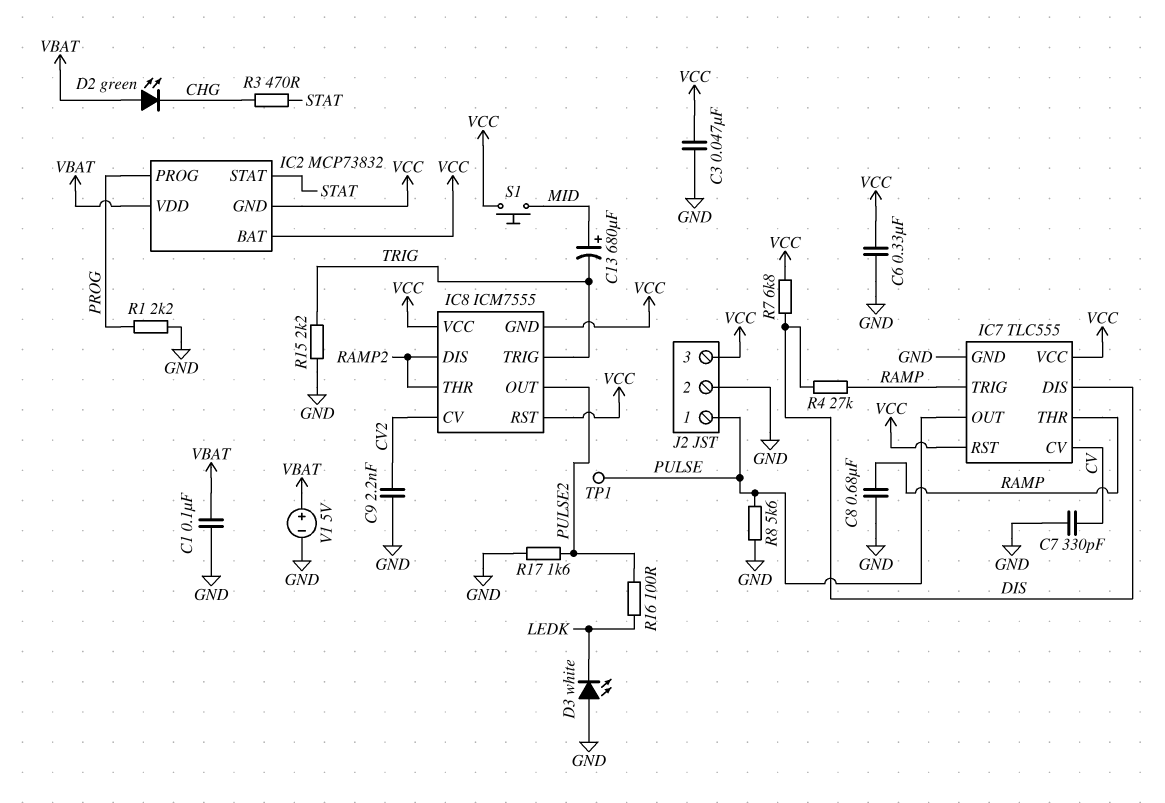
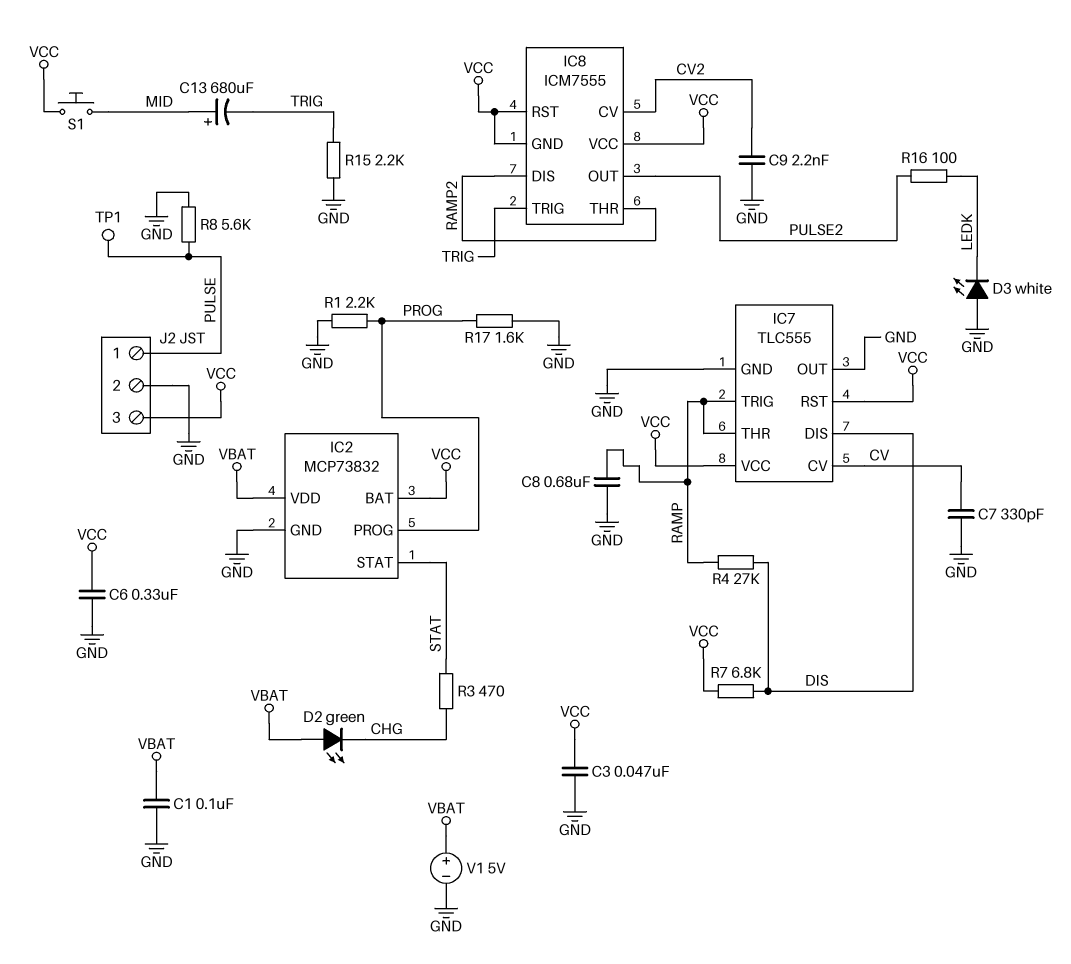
IC2 pin GND: VCC -> GND
IC7 pin OUT: PULSE -> GND
R17: 1.6k (GND, PULSE2) -> 1.6k (GND, PROG)

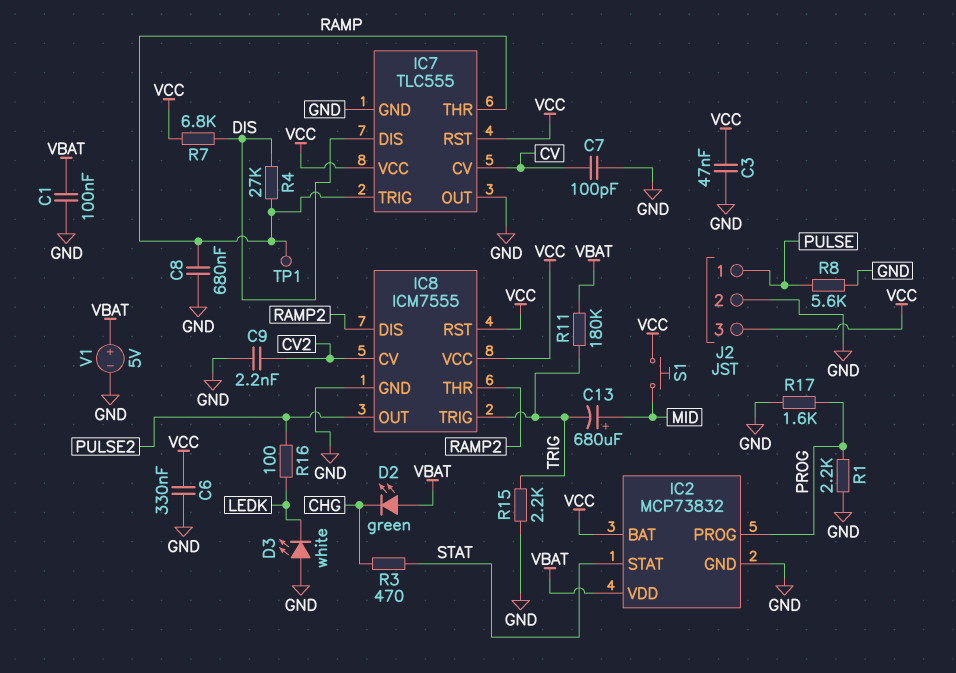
C7: 330pF (CV, GND) -> 100pF (CV, GND)
IC8 pin GND: VCC -> GND
R11: none -> 180k (TRIG, VBAT)
TP1: test point (PULSE) -> test point (RAMP)

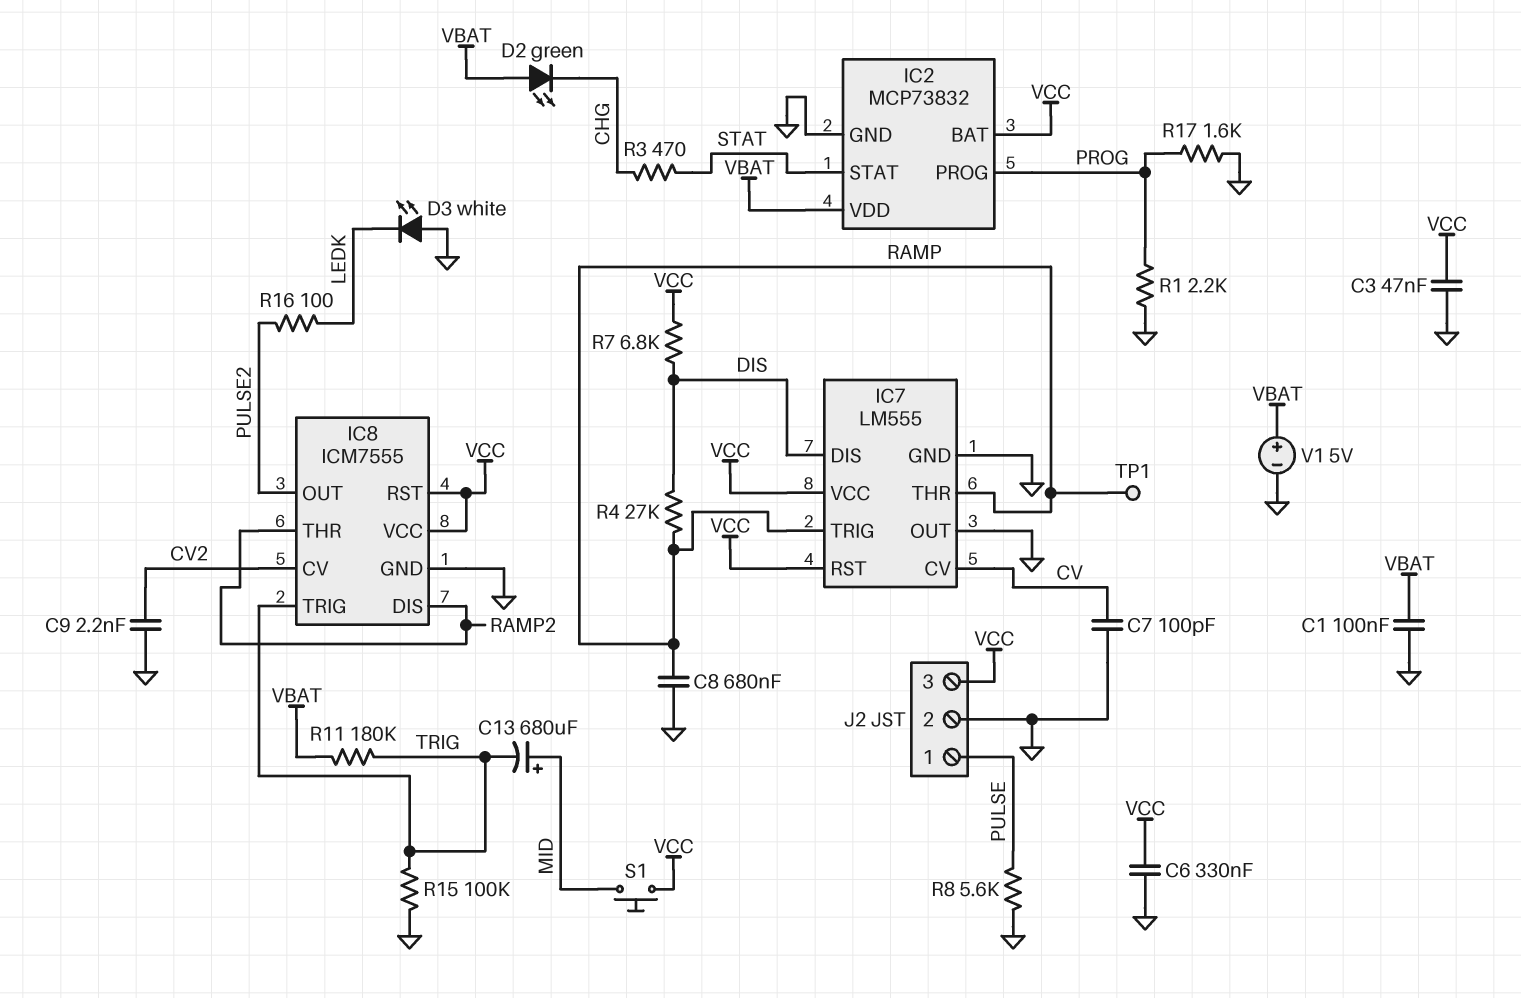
IC7: TLC555 -> LM555
R15: 2.2k (GND, TRIG) -> 100k (GND, TRIG)

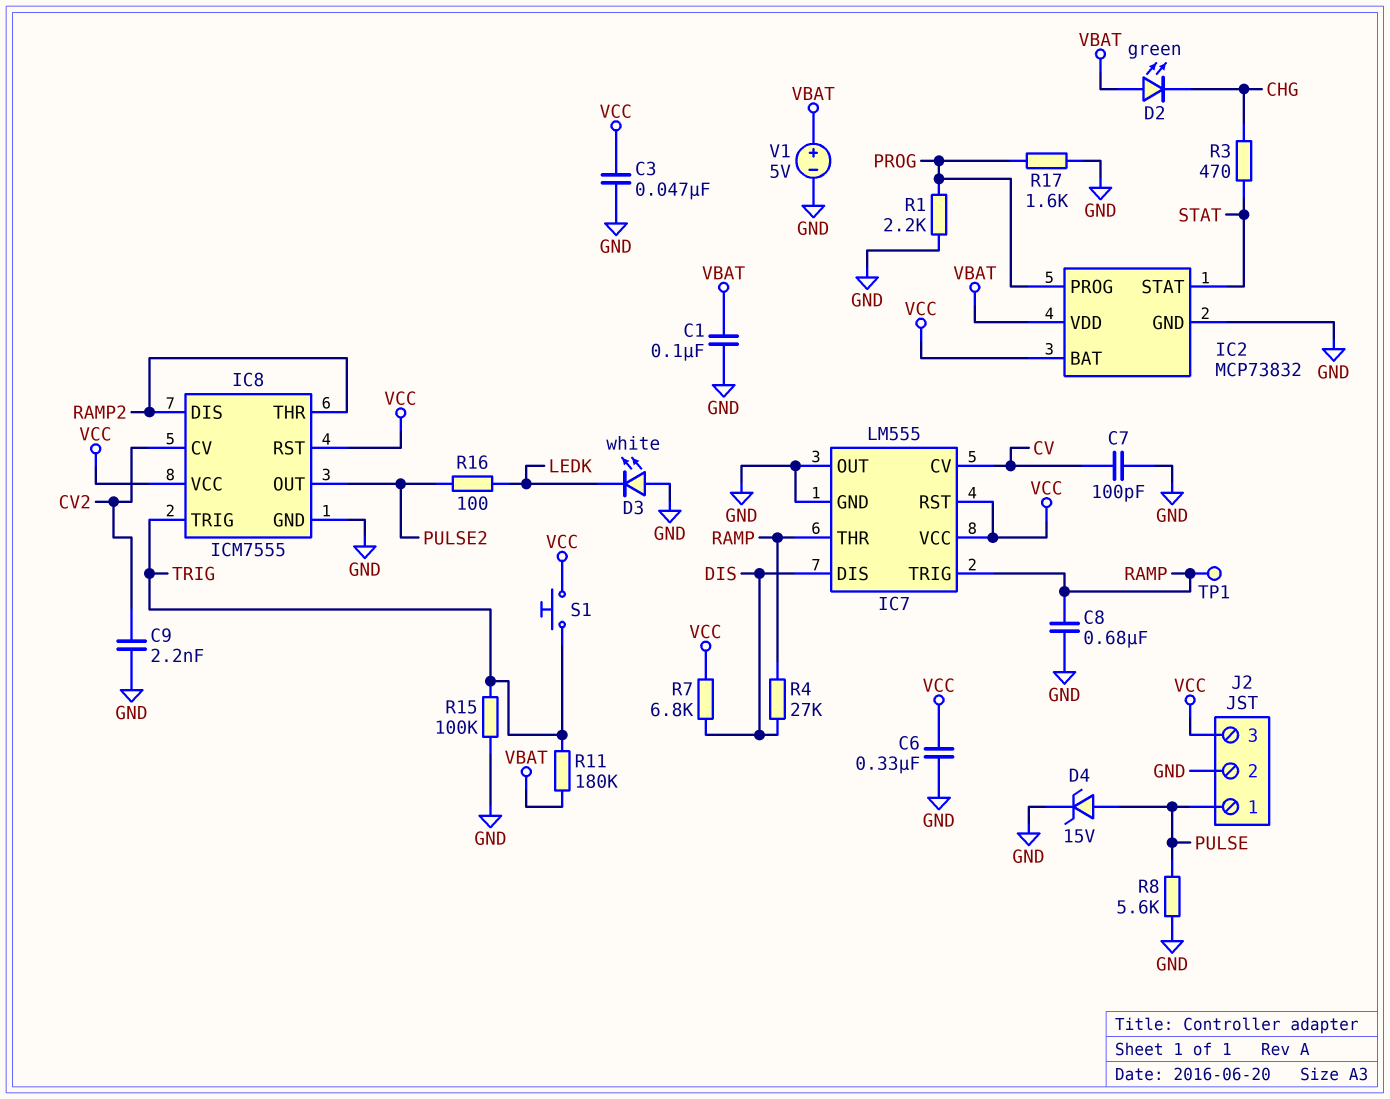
C13: 680uF (plus MID, minus TRIG) -> none
D4: none -> zener 15V (A PULSE, K GND)
S1: button (MID, VCC) -> button (TRIG, VCC)

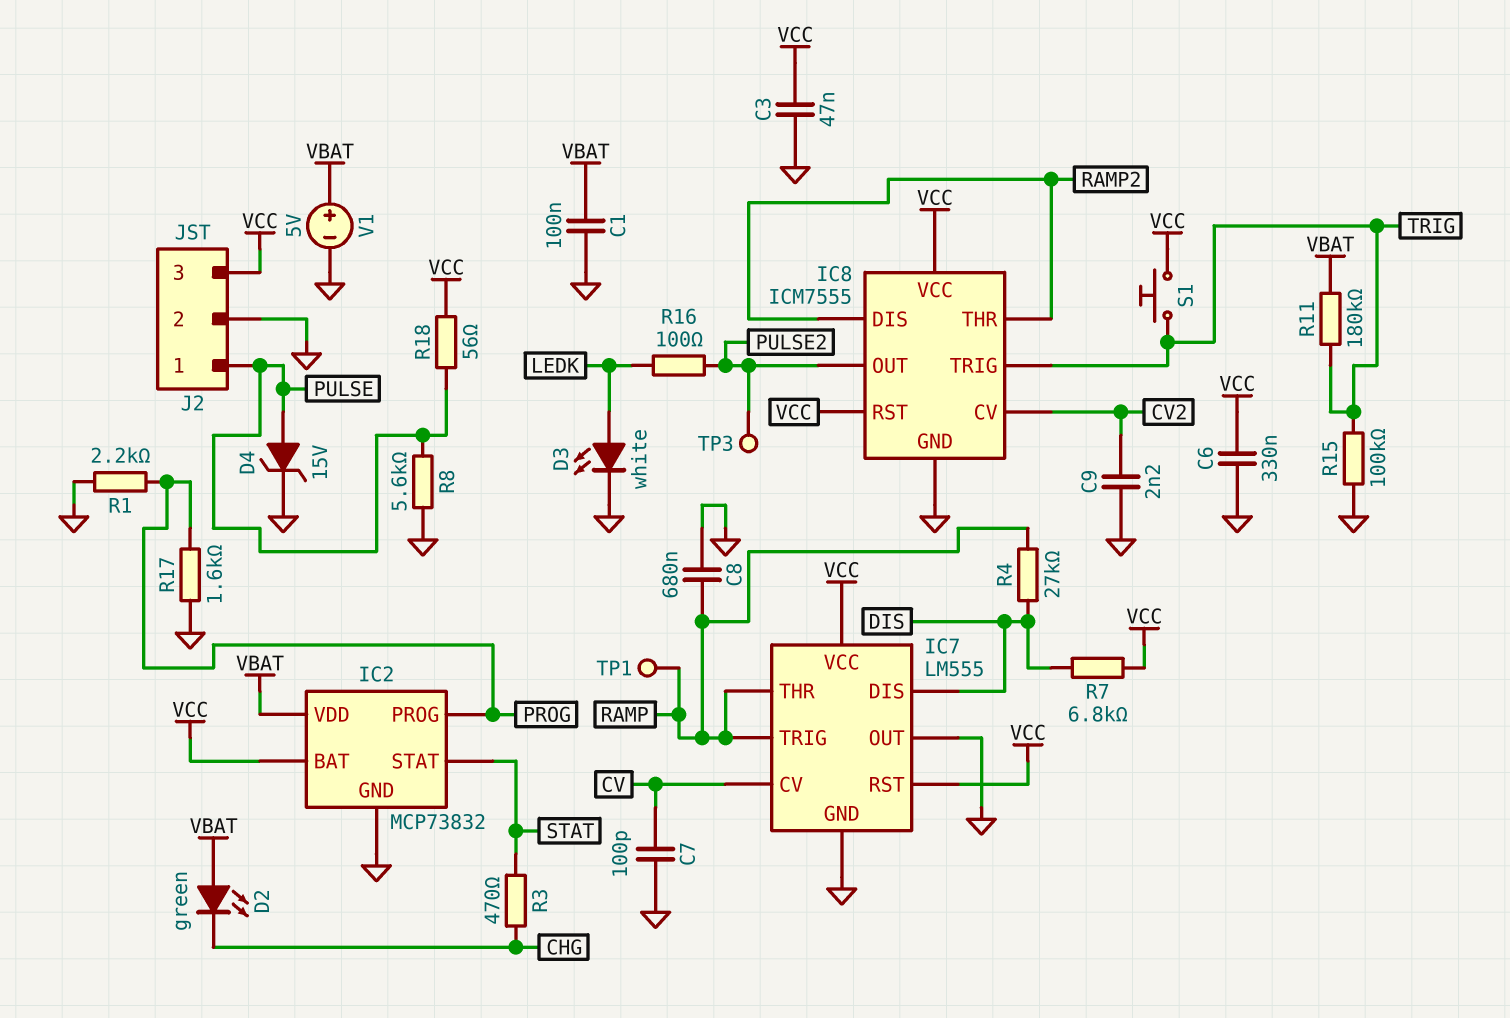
D3: LED white (A GND, K LEDK) -> LED white (A LEDK, K GND)
R18: none -> 56 (PULSE, VCC)
TP3: none -> test point (PULSE2)

